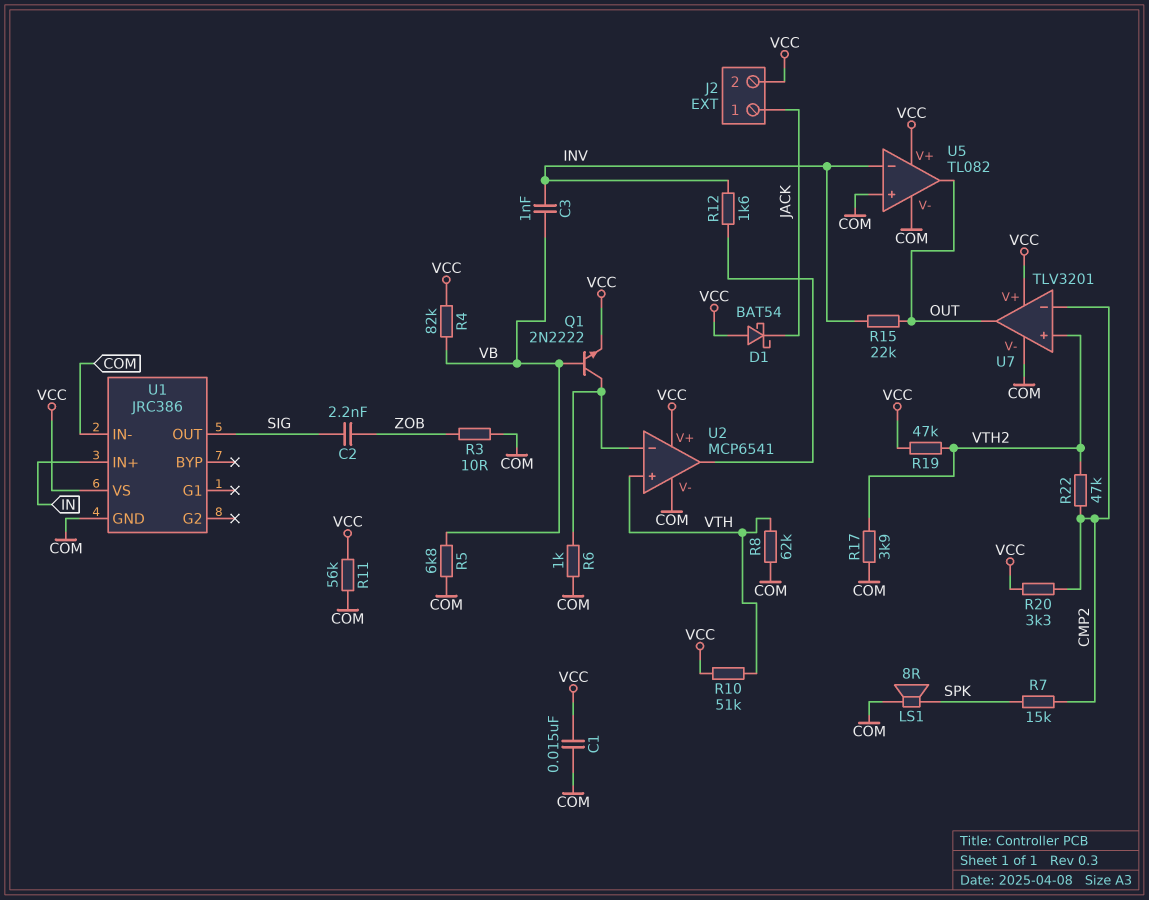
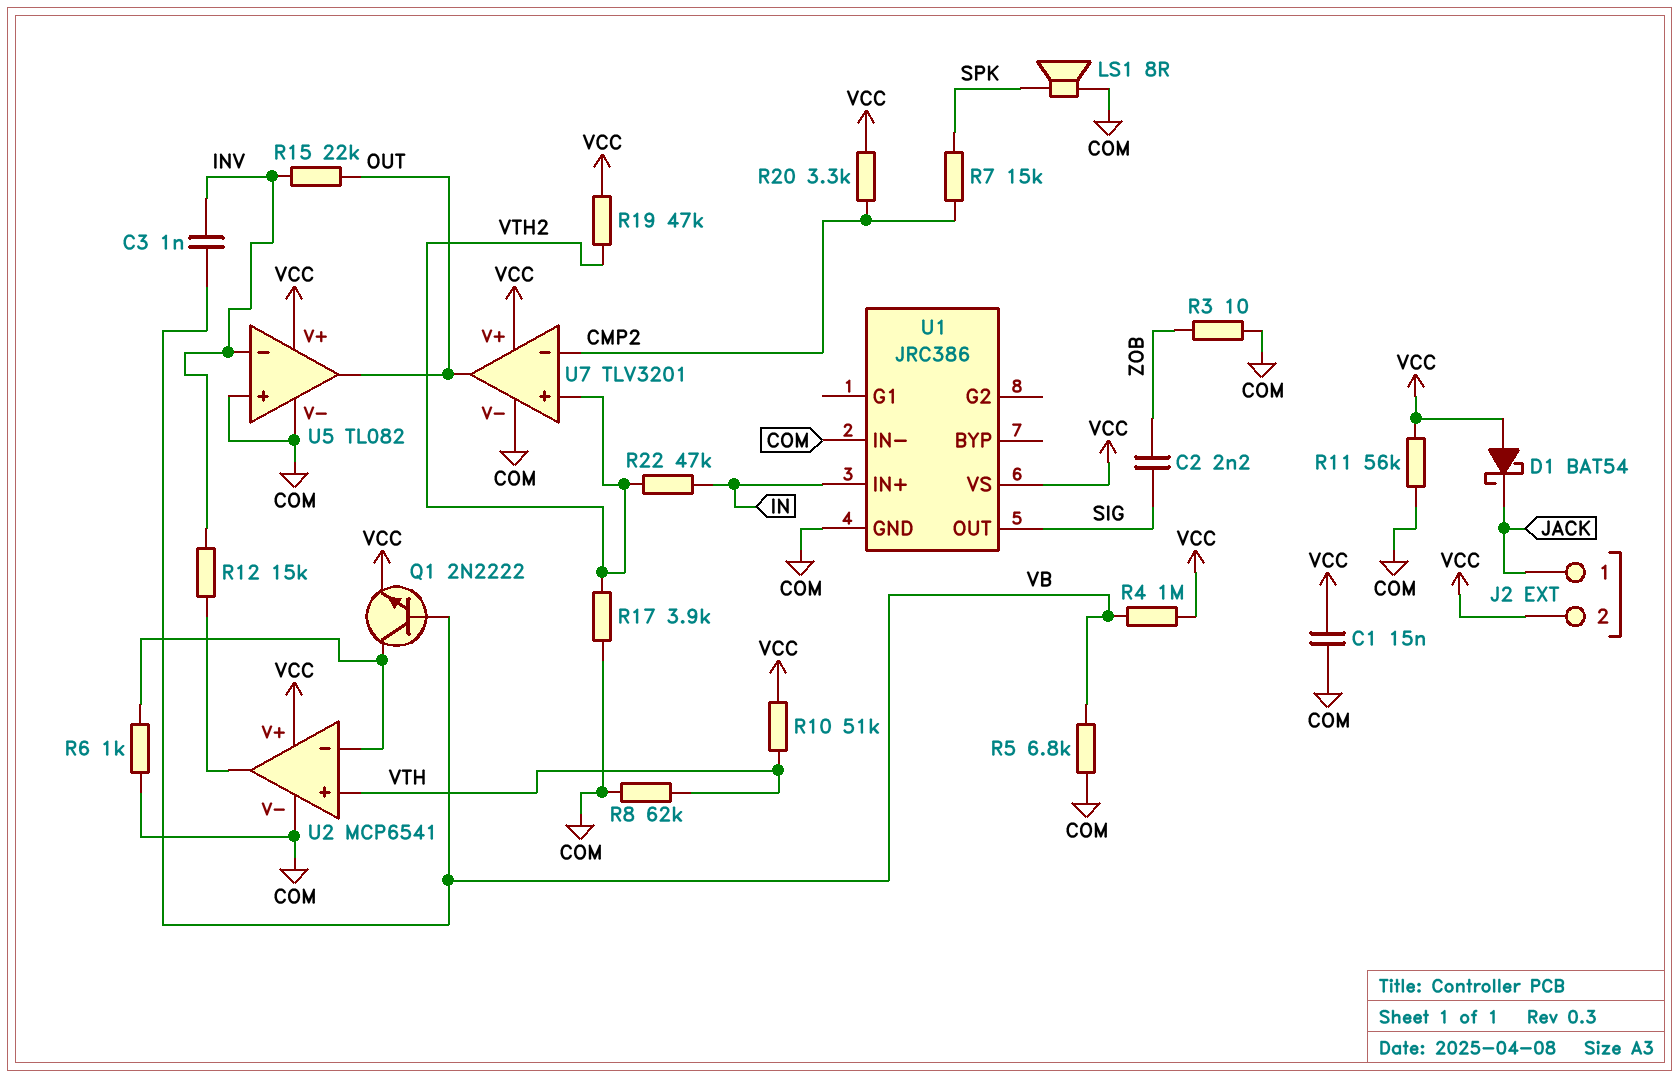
R4: 82k (VB, VCC) -> 1M (VB, VCC)
R12: 1.6k (INV, U2/out) -> 15k (INV, U2/out)
R22: 47k (CMP2, VTH2) -> 47k (IN, VTH2)

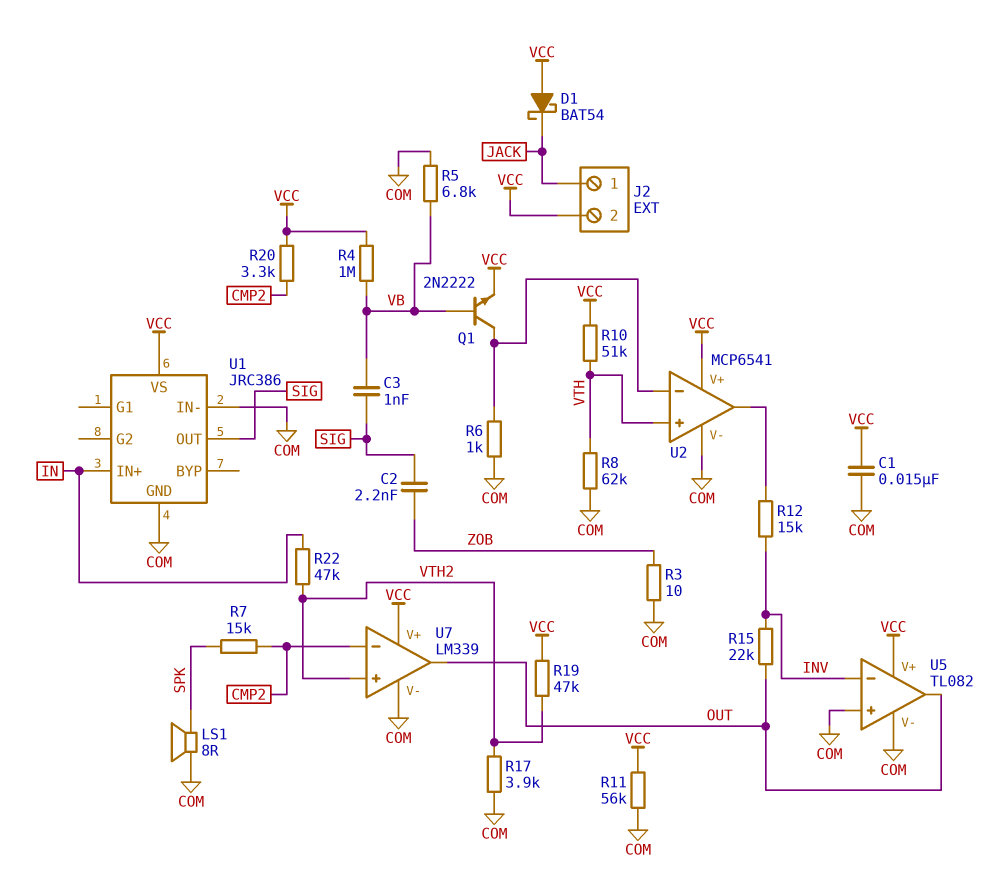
C3: 1nF (INV, VB) -> 1nF (SIG, VB)
U7: TLV3201 -> LM339

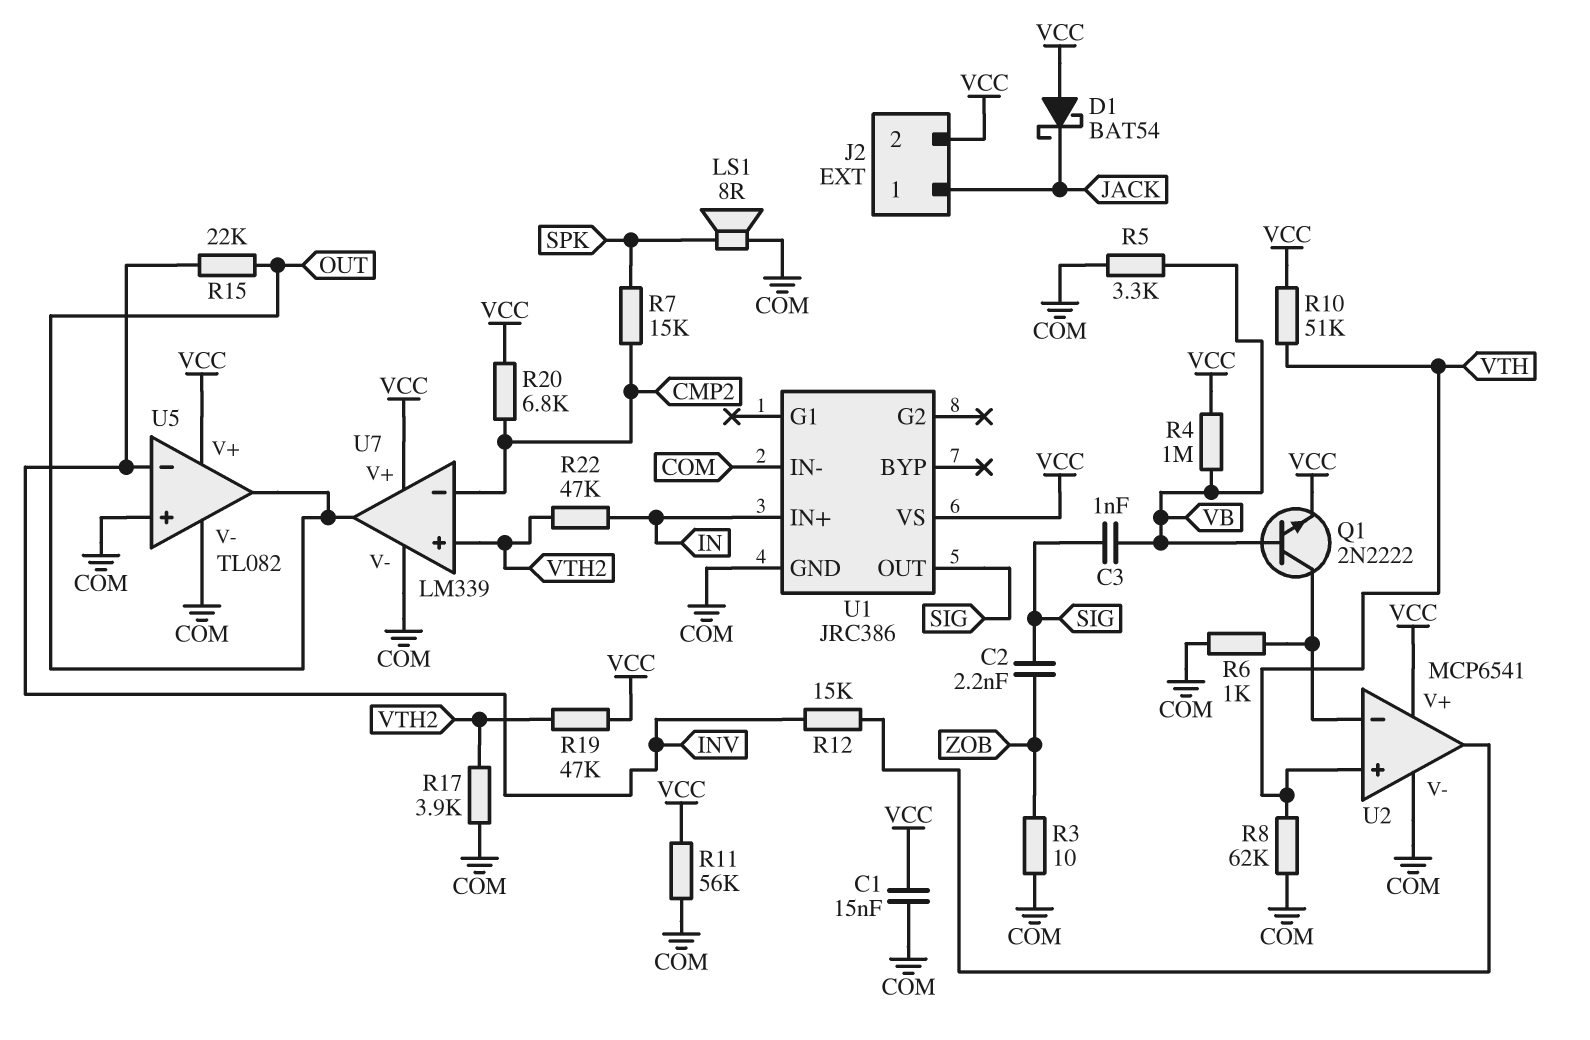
R5: 6.8k (COM, VB) -> 3.3k (COM, VB)
R20: 3.3k (CMP2, VCC) -> 6.8k (CMP2, VCC)

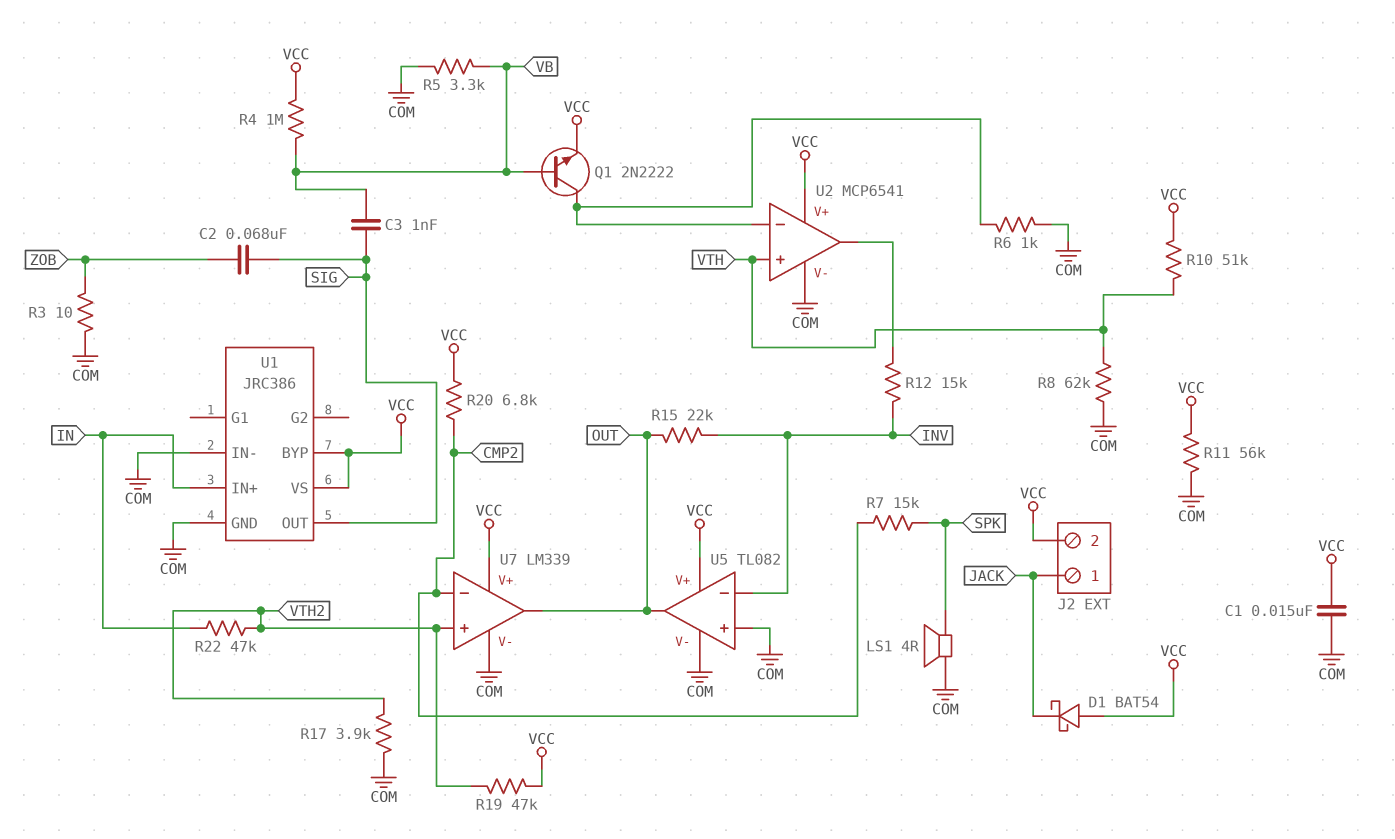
C2: 2.2nF (SIG, ZOB) -> 68nF (SIG, ZOB)
LS1: speaker 8R (COM, SPK) -> speaker 4R (COM, SPK)
U1 pin BYP: none -> VCC

